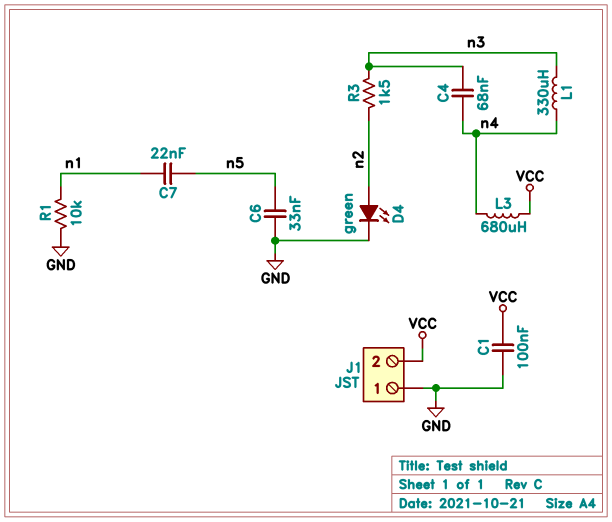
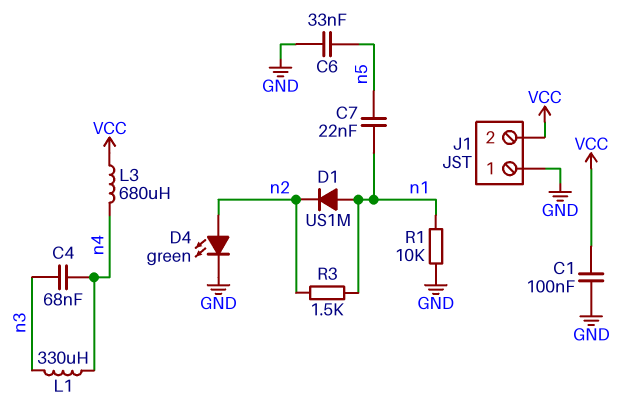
D1: none -> diode US1M (A n1, K n2)
R3: 1.5k (n2, n3) -> 1.5k (n1, n2)

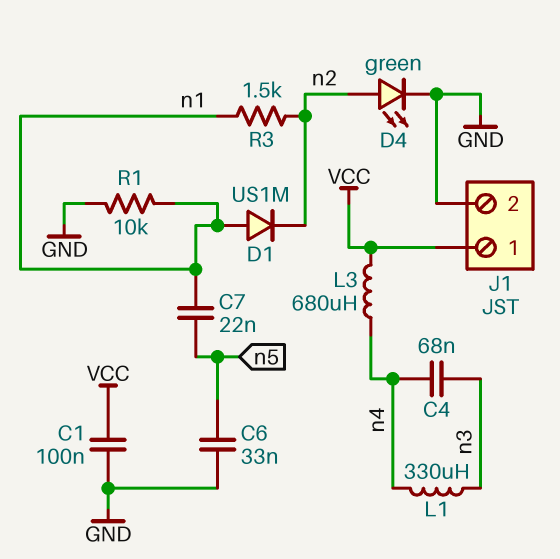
J1 pin 1: GND -> VCC
J1 pin 2: VCC -> GND

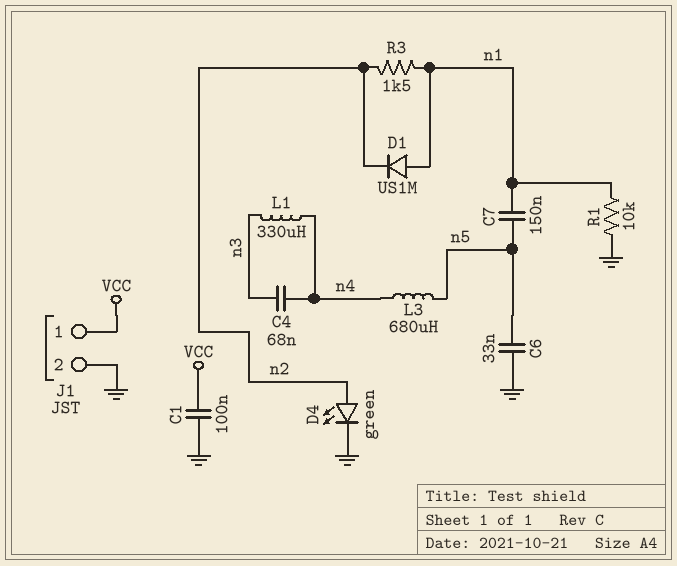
C7: 22nF (n1, n5) -> 150nF (n1, n5)
L3: 680uH (VCC, n4) -> 680uH (n4, n5)

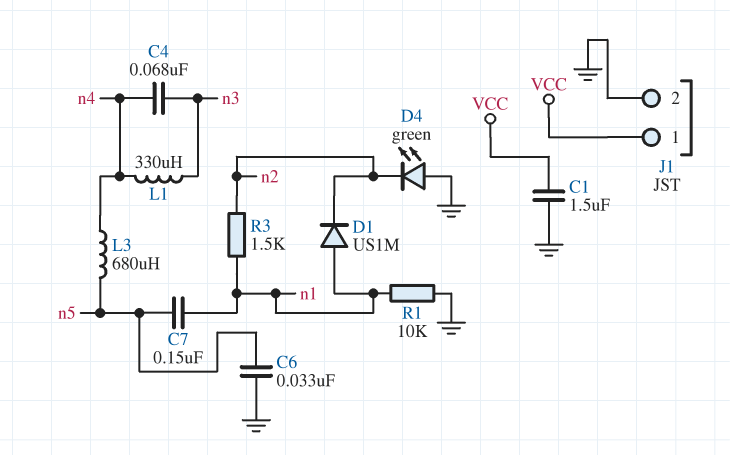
C1: 100nF (GND, VCC) -> 1.5uF (GND, VCC)
D4: LED green (A n2, K GND) -> LED green (A GND, K n2)

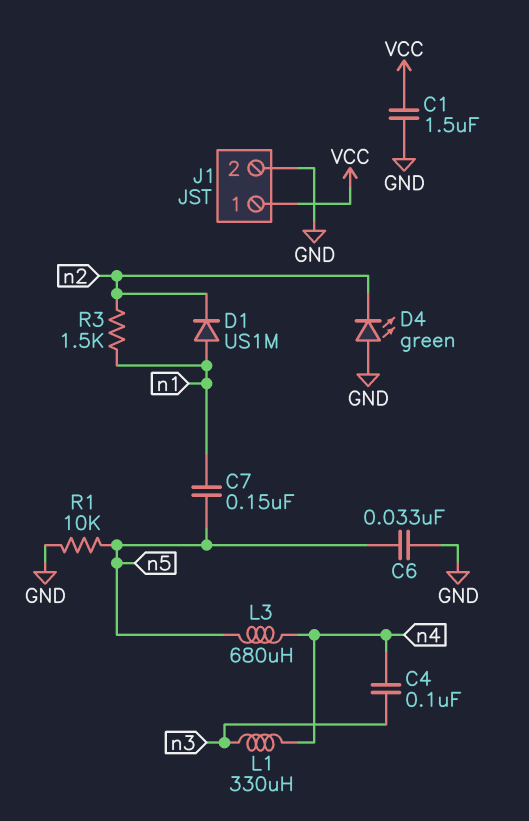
C4: 68nF (n3, n4) -> 100nF (n3, n4)
R1: 10k (GND, n1) -> 10k (GND, n5)

